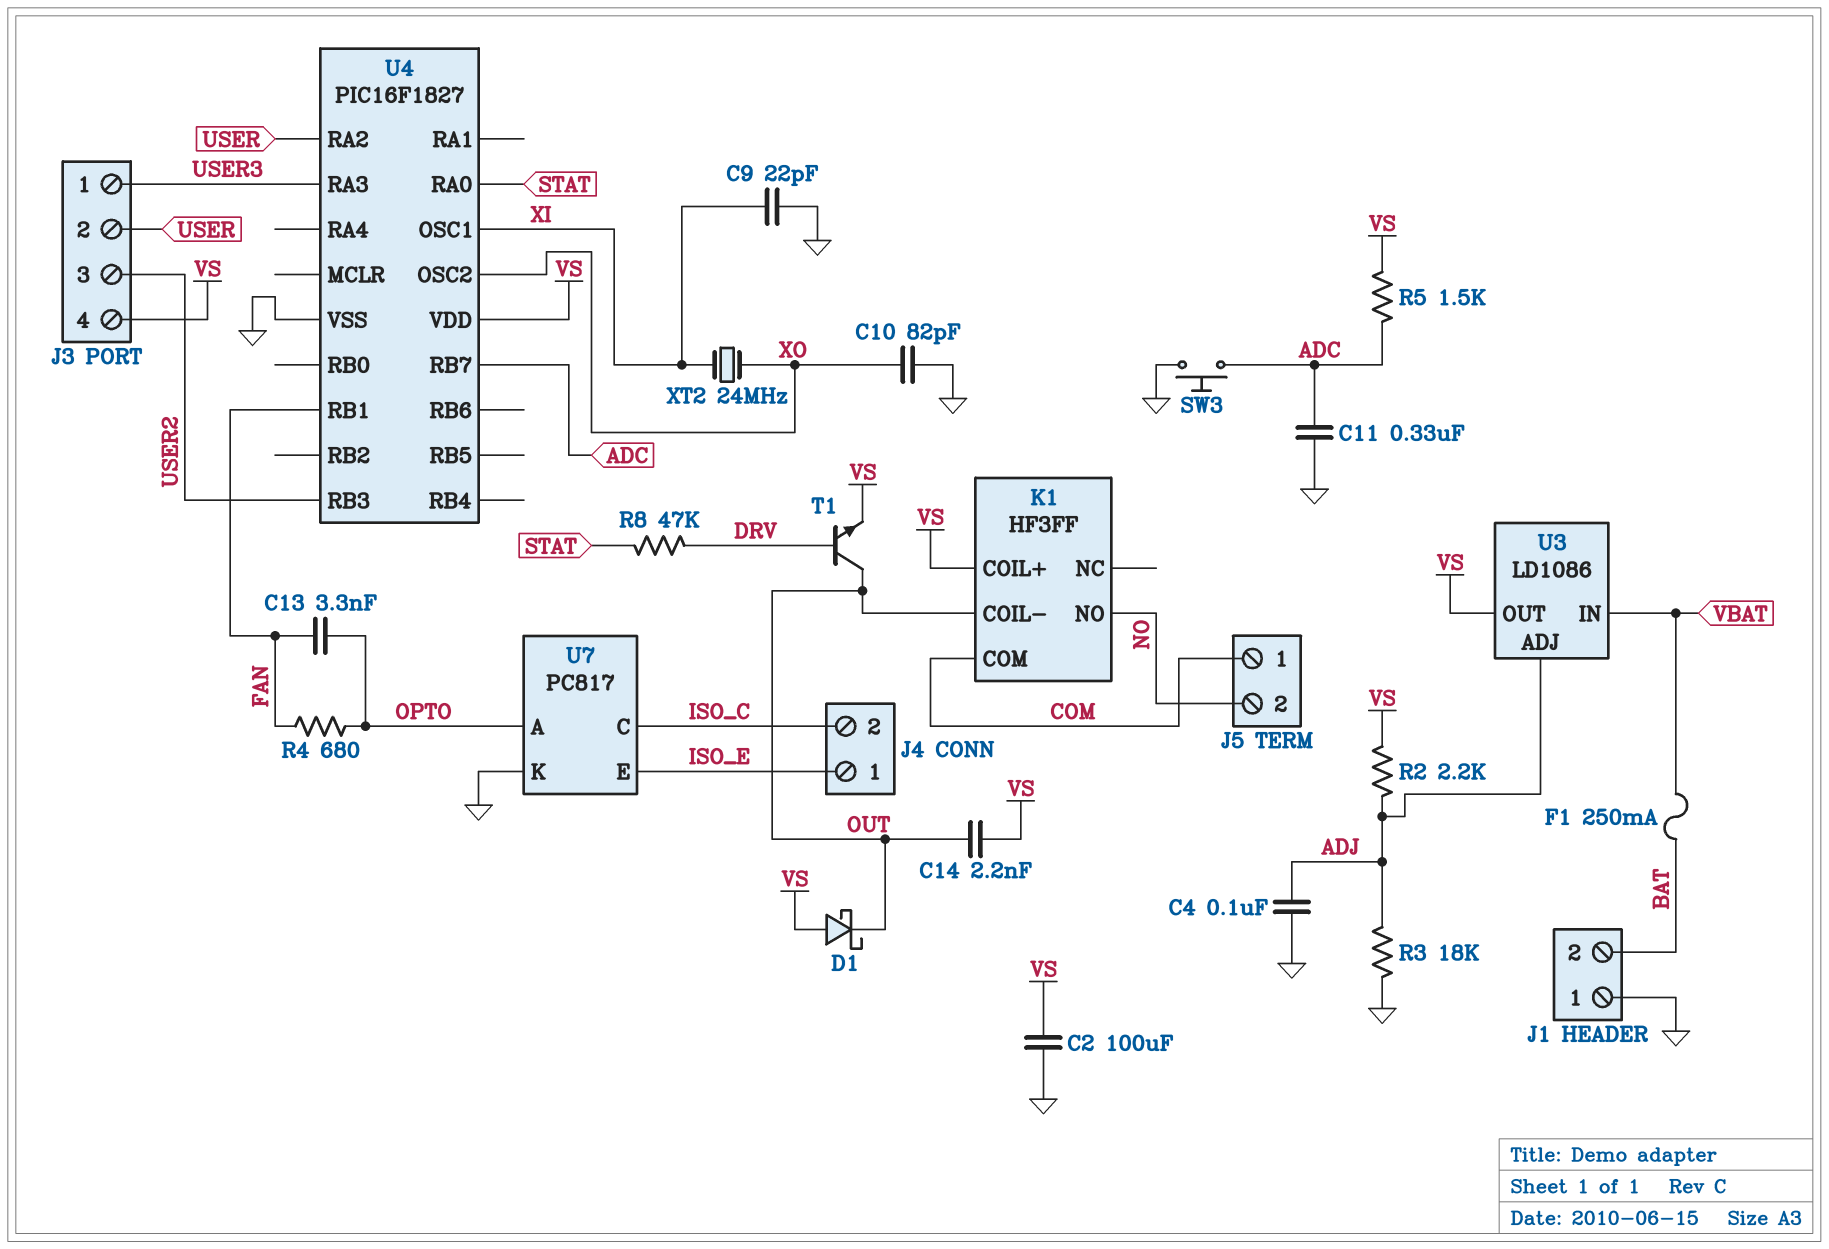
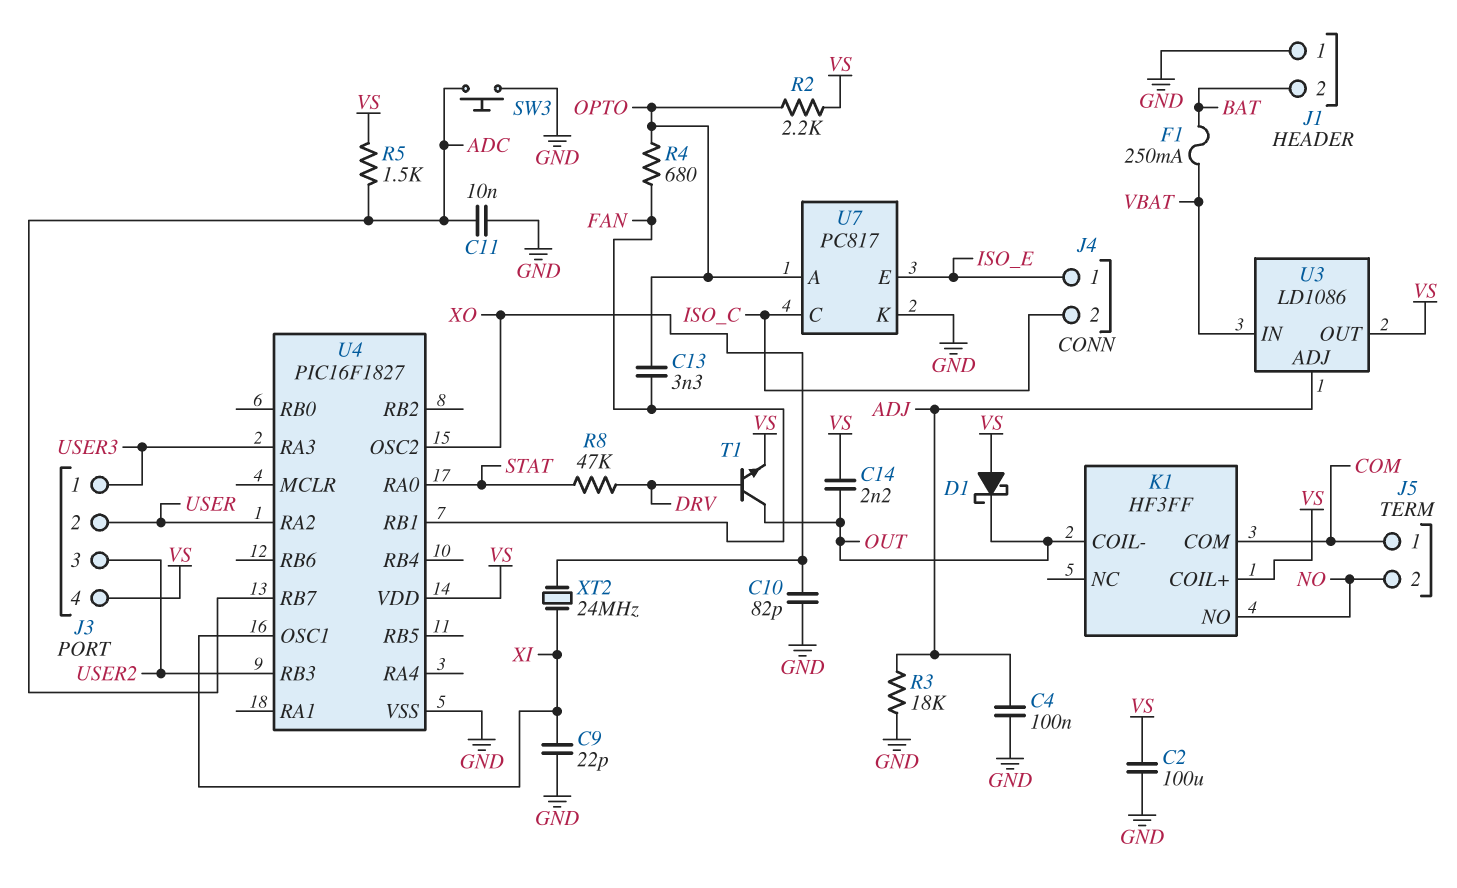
C11: 330nF (ADC, GND) -> 10nF (ADC, GND)
R2: 2.2k (ADJ, VS) -> 2.2k (OPTO, VS)

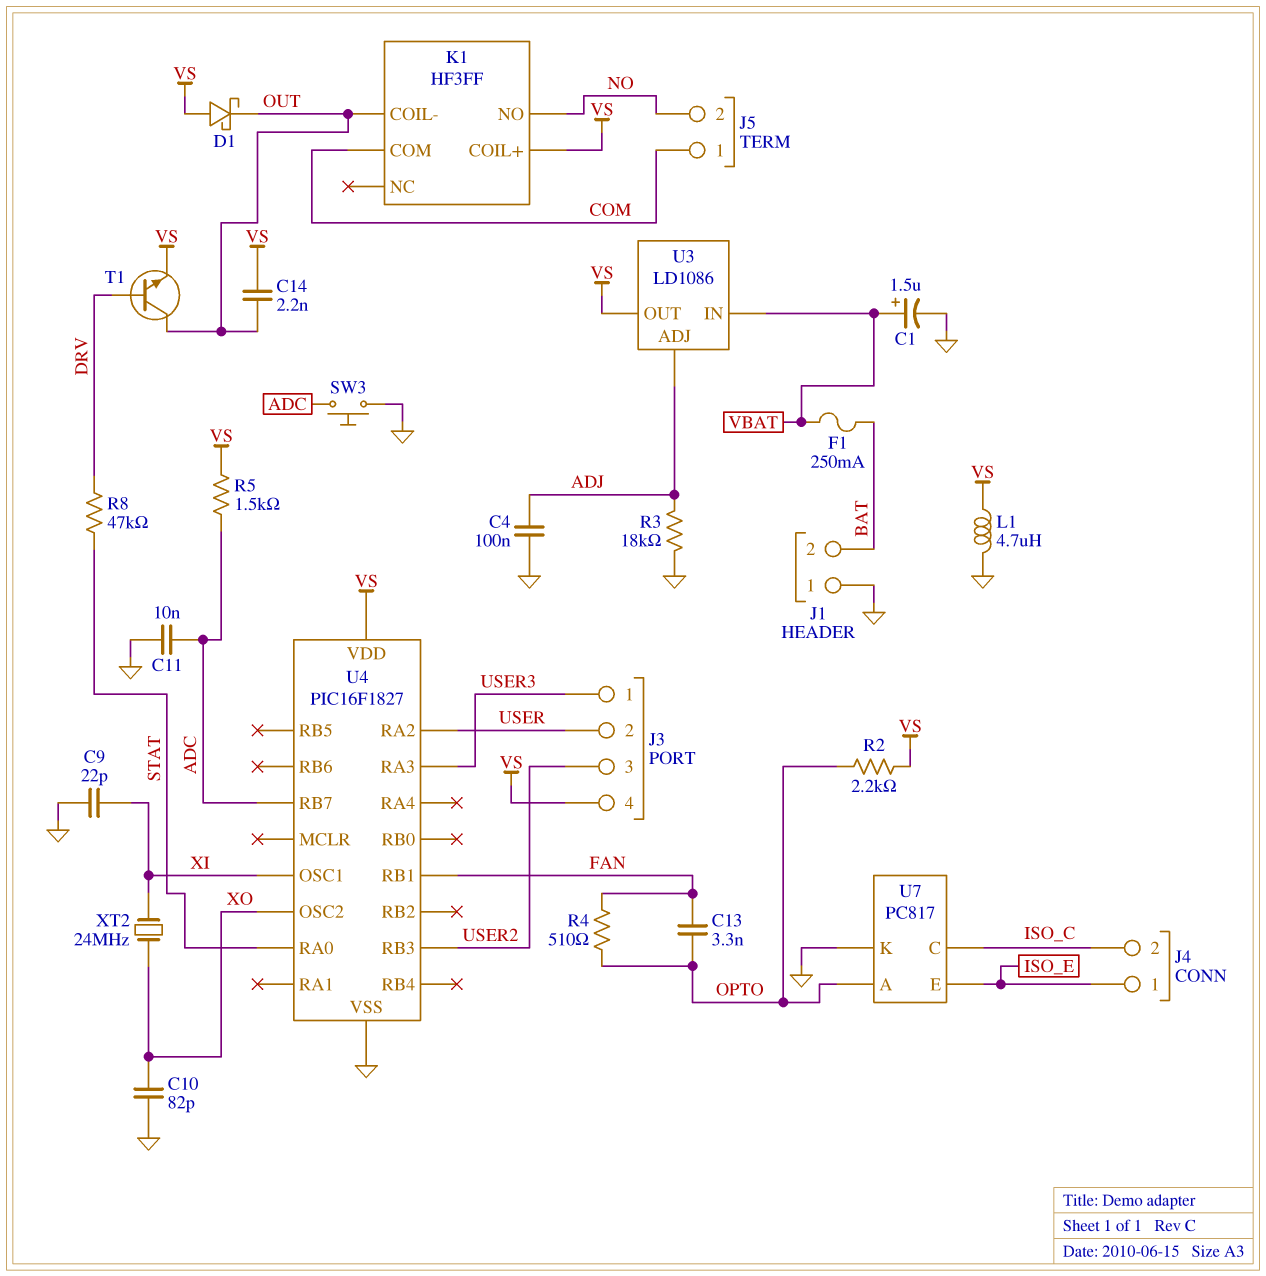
C1: none -> 1.5uF (plus VBAT, minus GND)
C2: 100uF (GND, VS) -> none
L1: none -> 4.7uH (GND, VS)
R4: 680 (FAN, OPTO) -> 510 (FAN, OPTO)

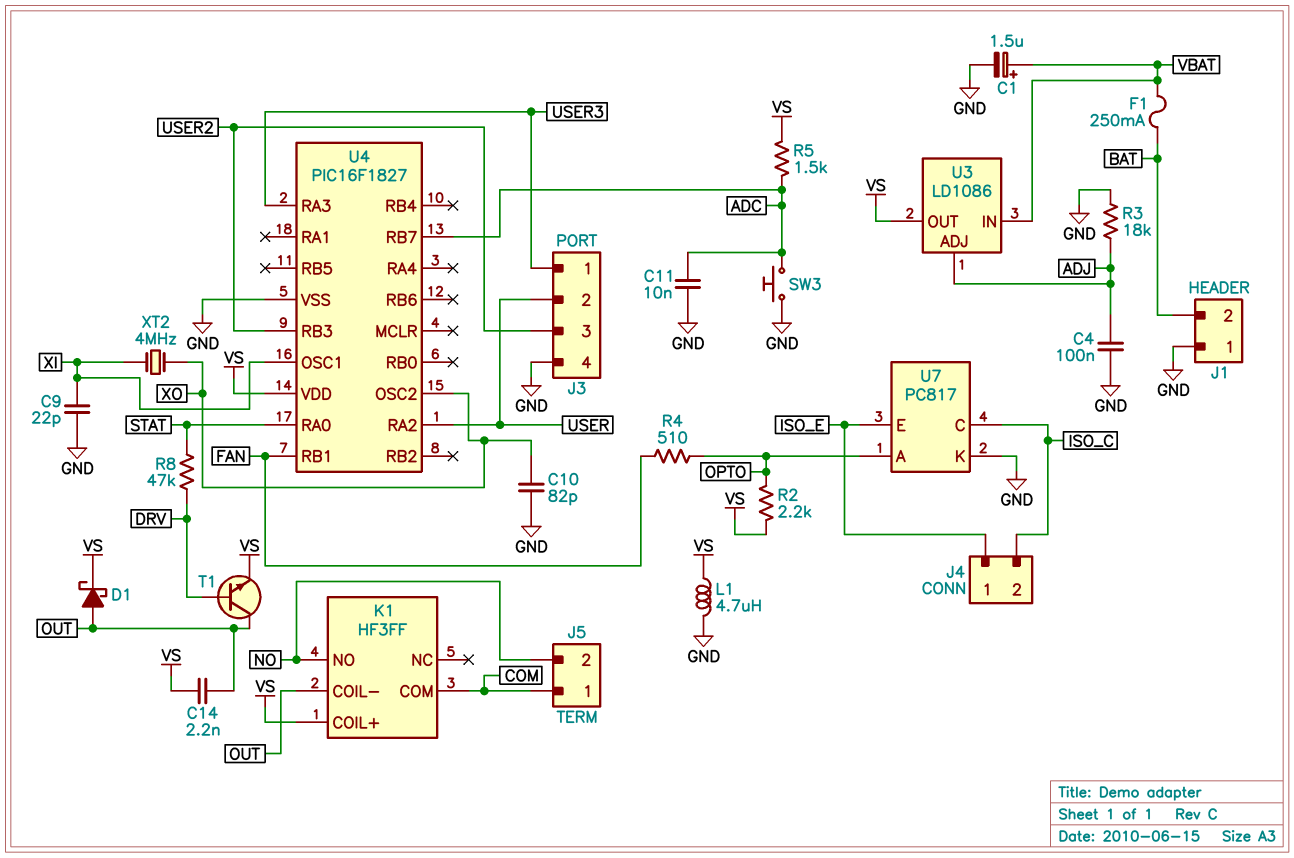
C13: 3.3nF (FAN, OPTO) -> none
D1: schottky (A VS, K OUT) -> schottky (A OUT, K VS)
J3 pin 4: VS -> GND
XT2: 24MHz (XI, XO) -> 4MHz (XI, XO)

